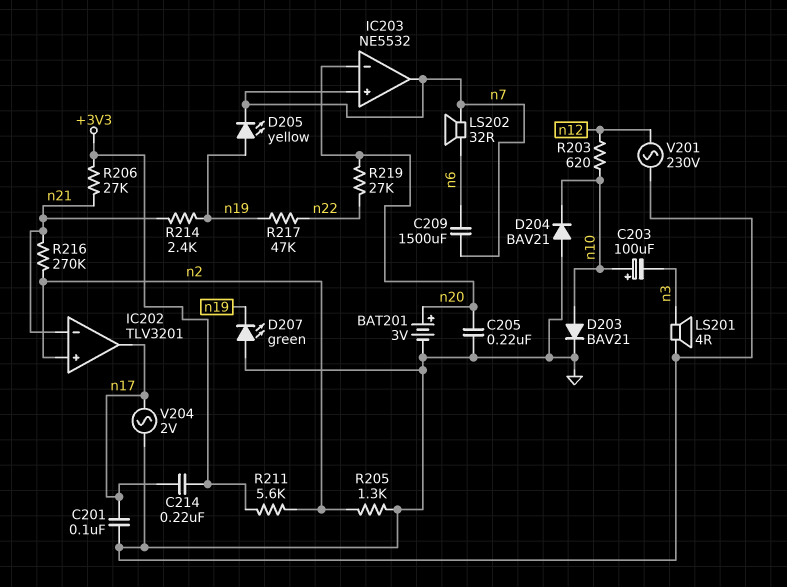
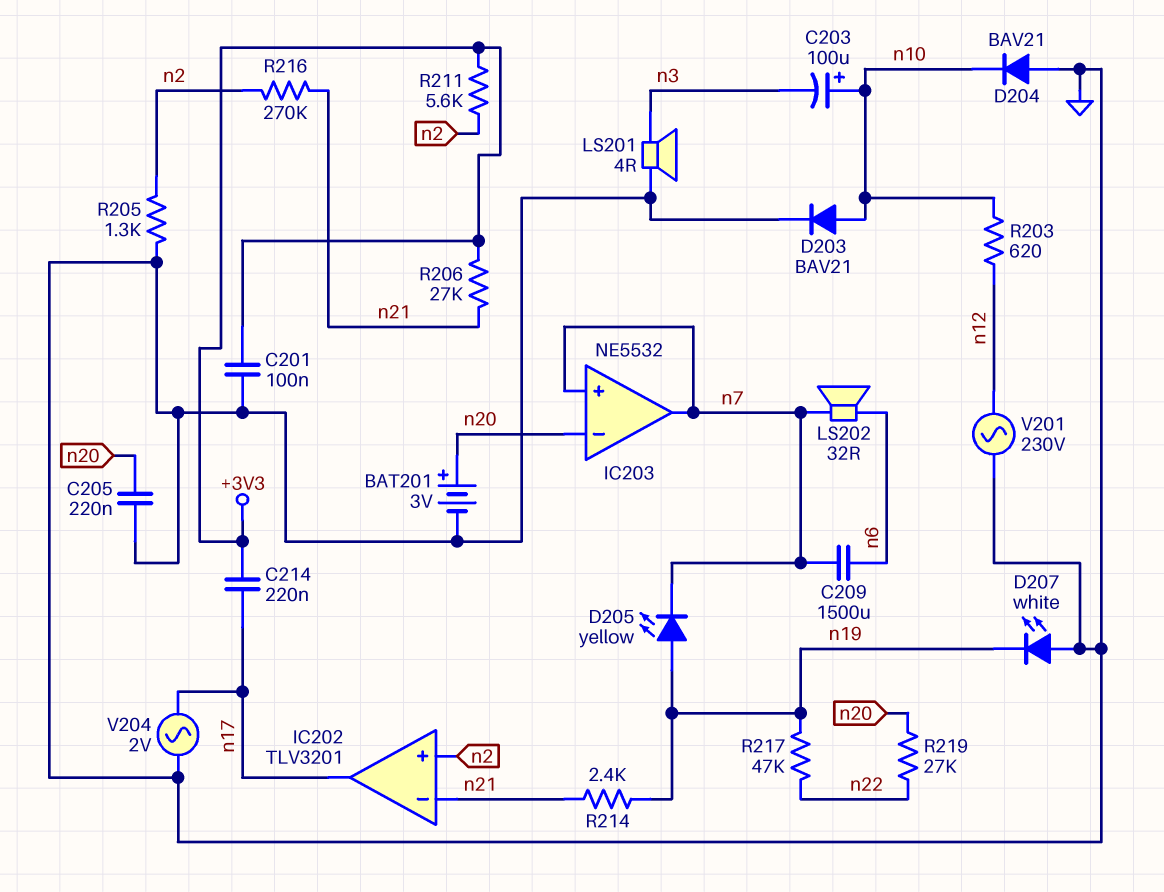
C201: 100nF (GND, n17) -> 100nF (+3V3, GND)
D207: LED green (A GND, K n19) -> LED white (A GND, K n19)

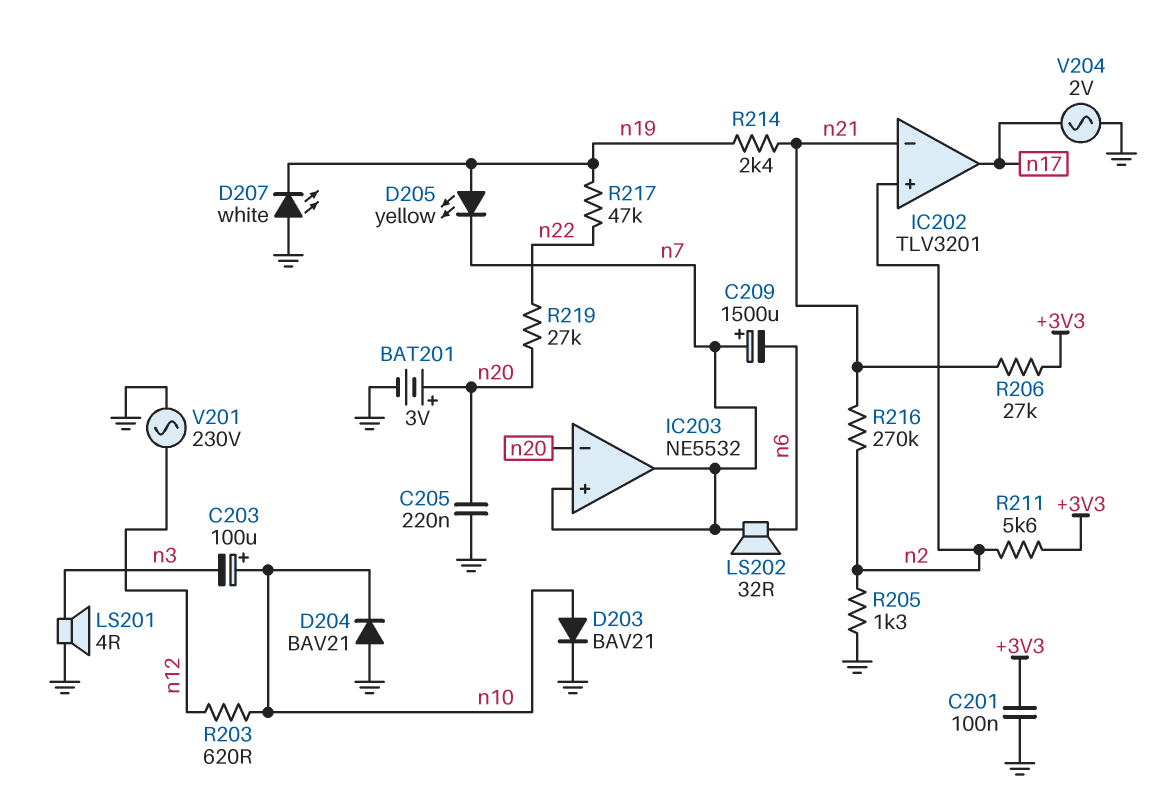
C209: 1500uF (n6, n7) -> 1500uF (plus n7, minus n6)
C214: 220nF (+3V3, n17) -> none

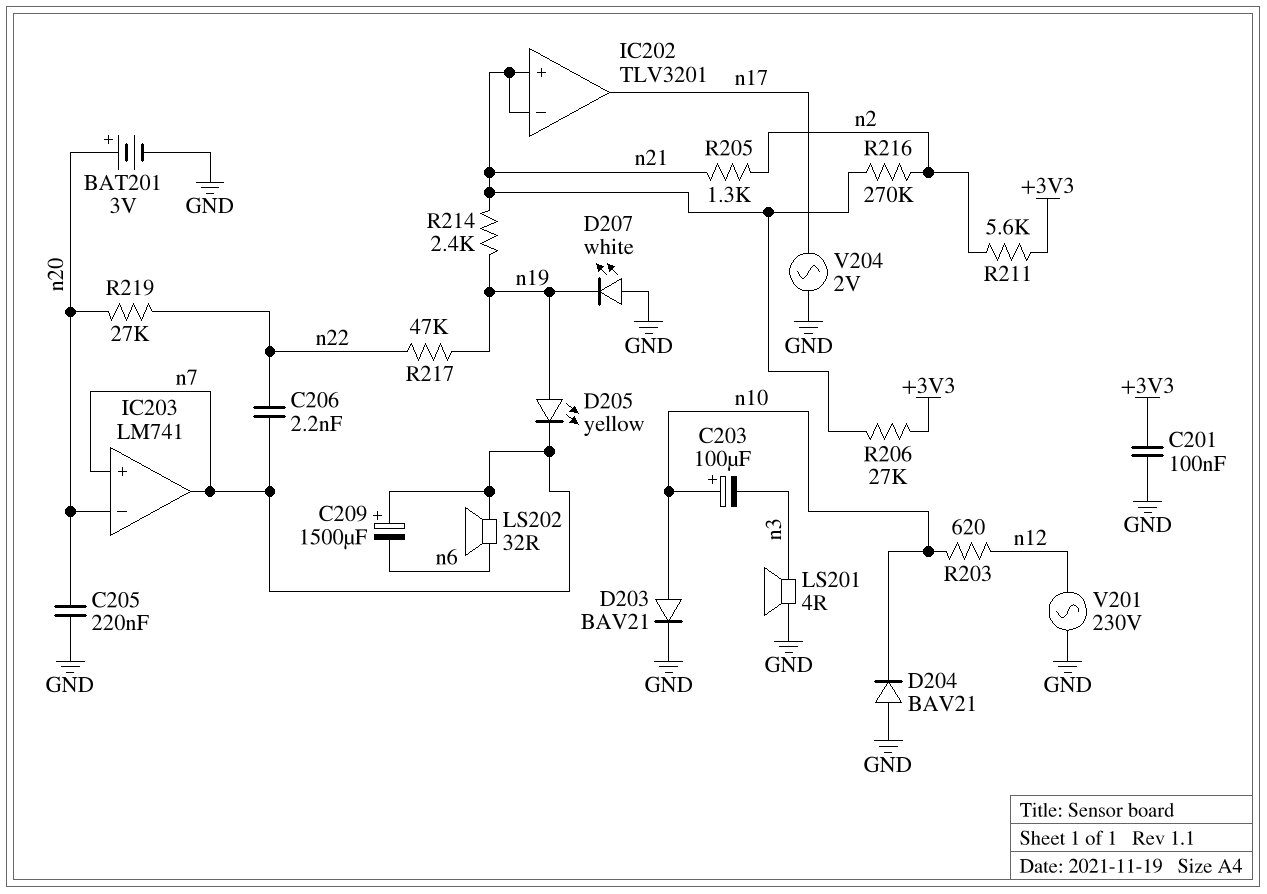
C206: none -> 2.2nF (n7, n22)
IC202 pin in+: n2 -> n21
IC203: NE5532 -> LM741
R205: 1.3k (GND, n2) -> 1.3k (n2, n21)

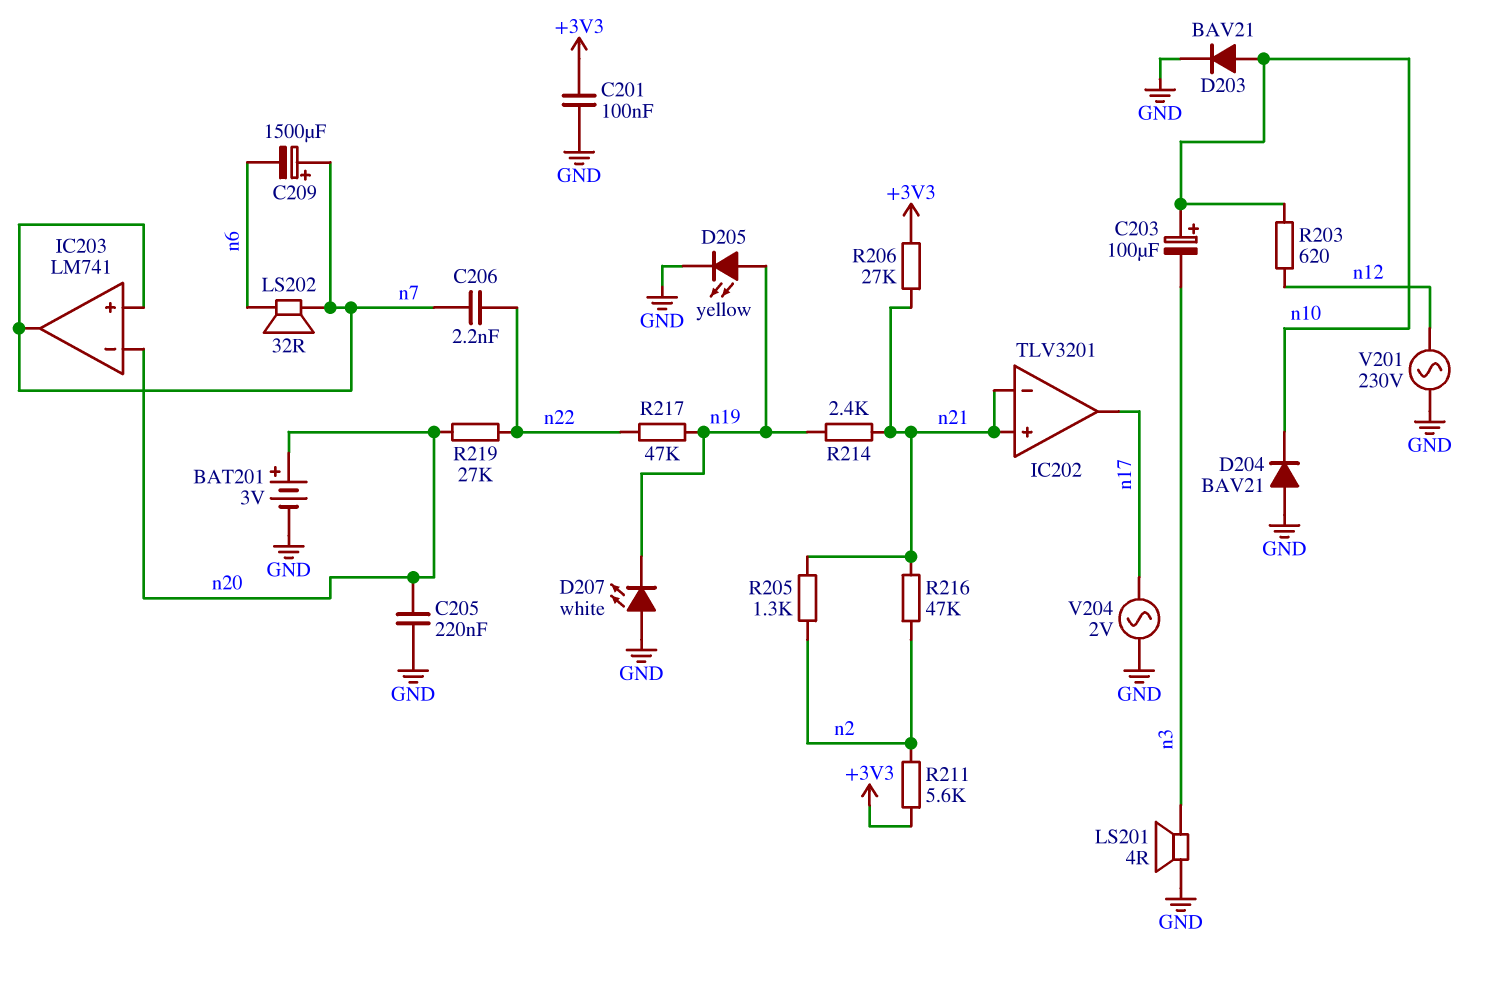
D205: LED yellow (A n19, K n7) -> LED yellow (A n19, K GND)
R216: 270k (n2, n21) -> 47k (n2, n21)

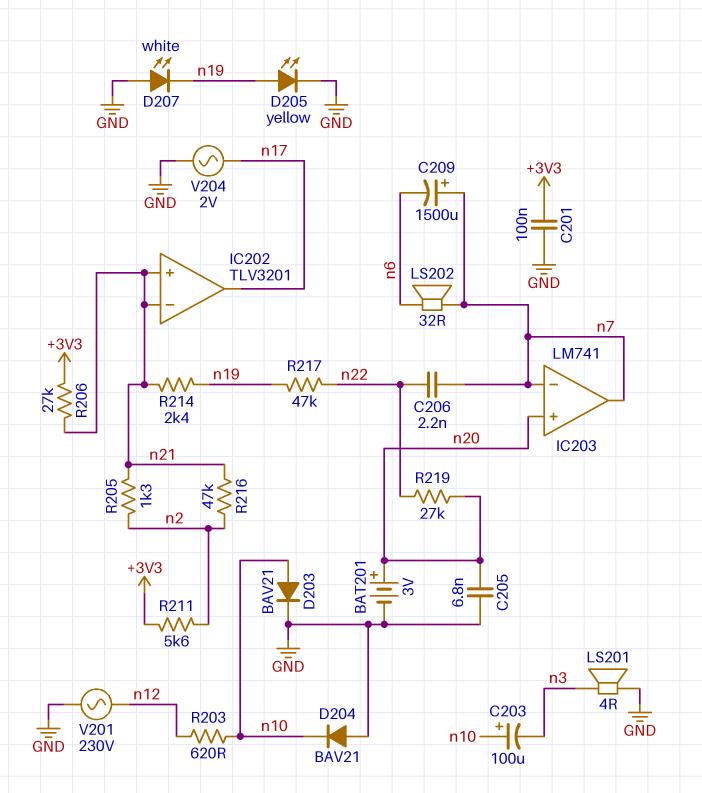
C205: 220nF (GND, n20) -> 6.8nF (GND, n20)
IC203 pin in+: n7 -> n20
IC203 pin in-: n20 -> n7

